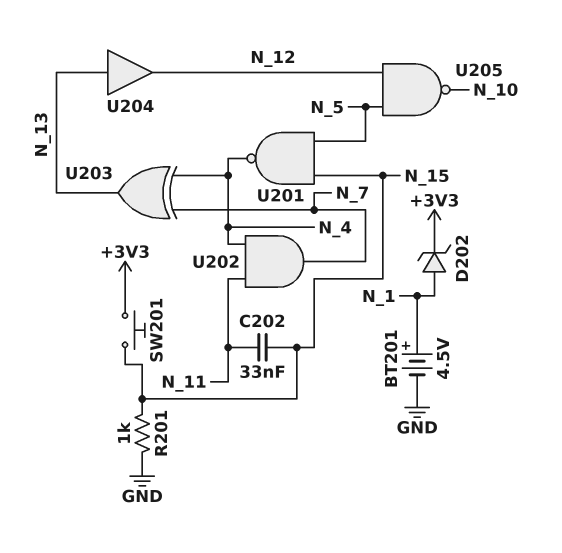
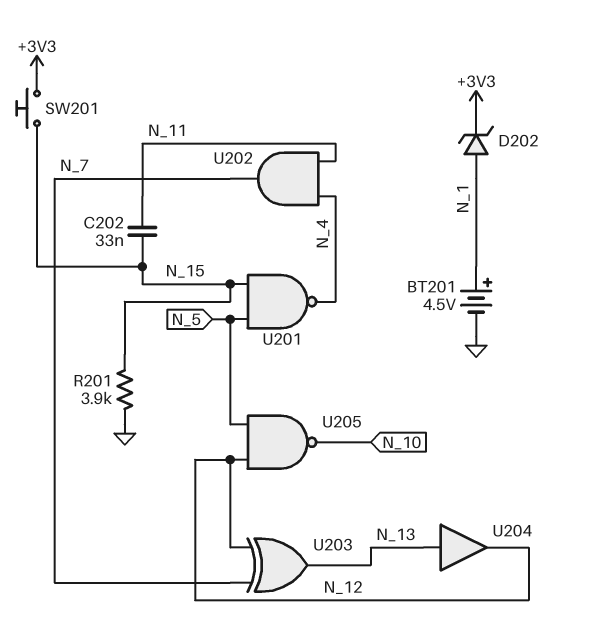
R201: 1k (GND, N_15) -> 3.9k (GND, N_15)
U203: XOR (in N_4, in N_7, out N_13) -> XOR (in N_7, in N_12, out N_13)

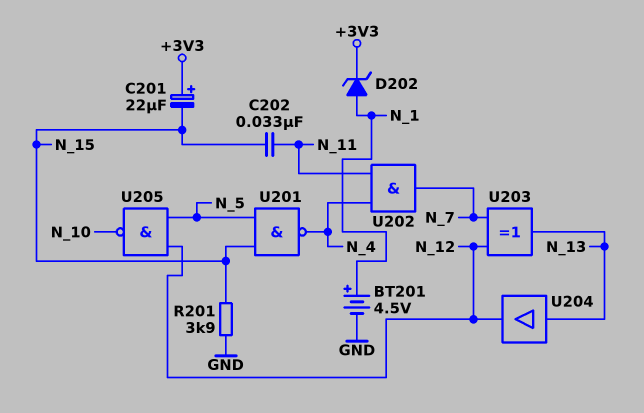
C201: none -> 22uF (plus +3V3, minus N_15)
SW201: button (+3V3, N_15) -> none

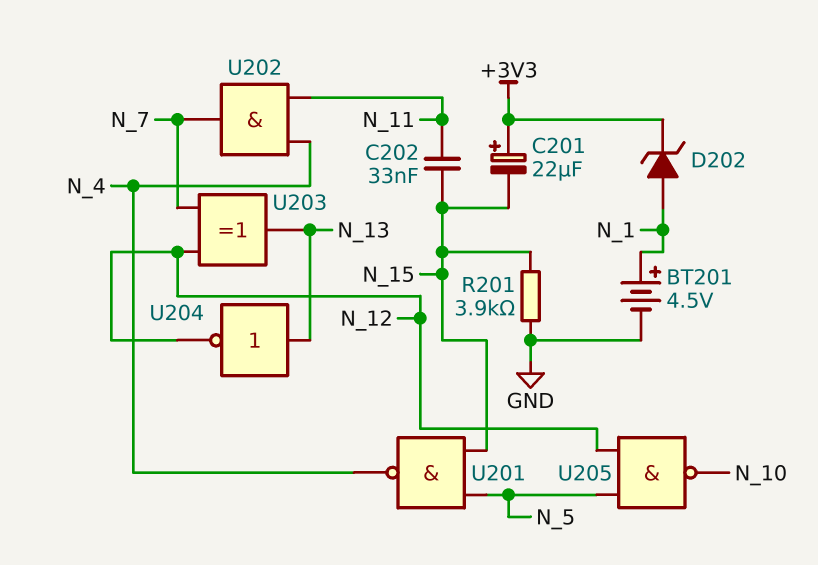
U204: buffer (in N_13, out N_12) -> NOT (in N_13, out N_12)

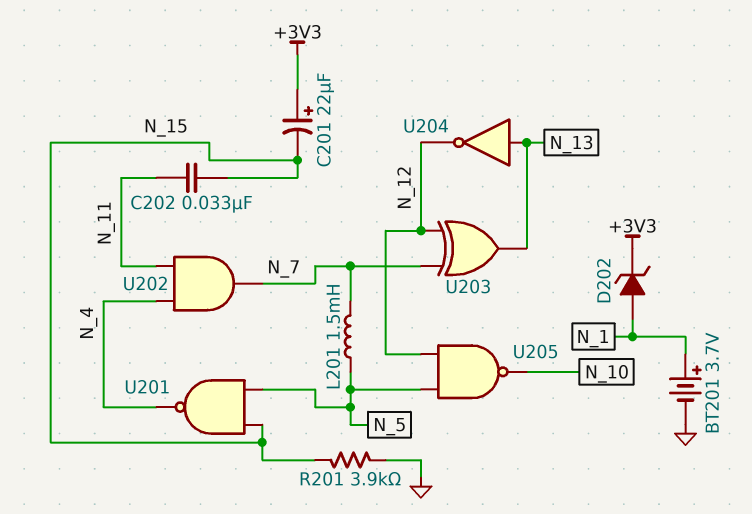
BT201: 4.5V (plus N_1, minus GND) -> 3.7V (plus N_1, minus GND)
L201: none -> 1.5mH (N_5, N_7)

